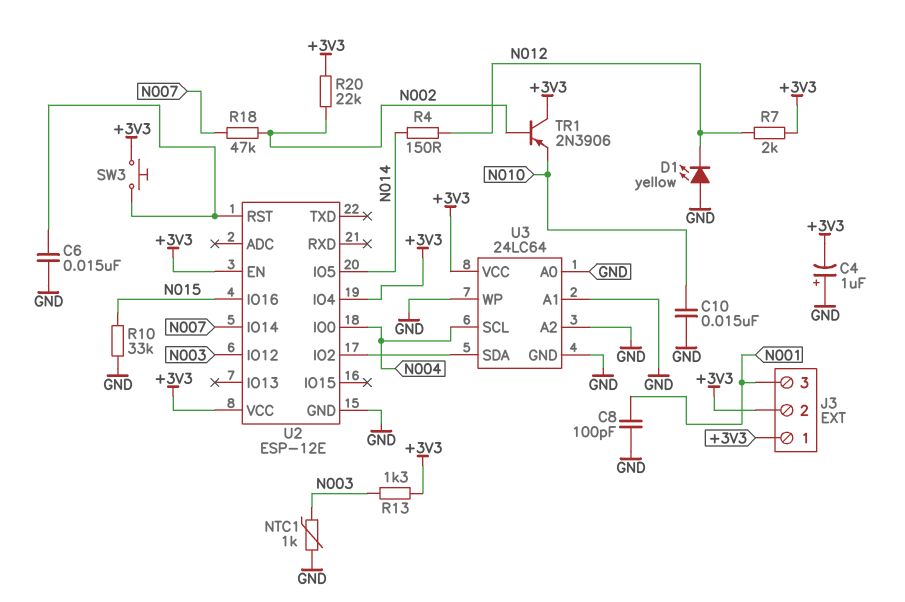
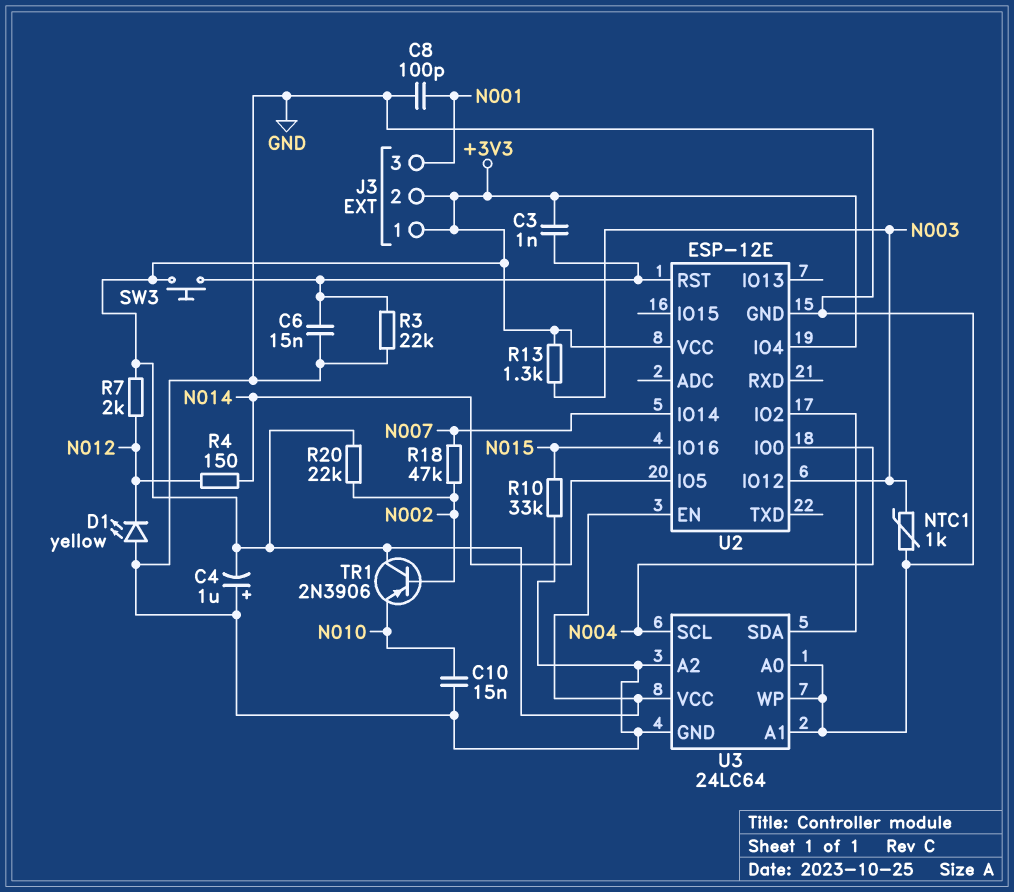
C3: none -> 1nF (+3V3, U2/RST)
R3: none -> 22k (GND, U2/RST)

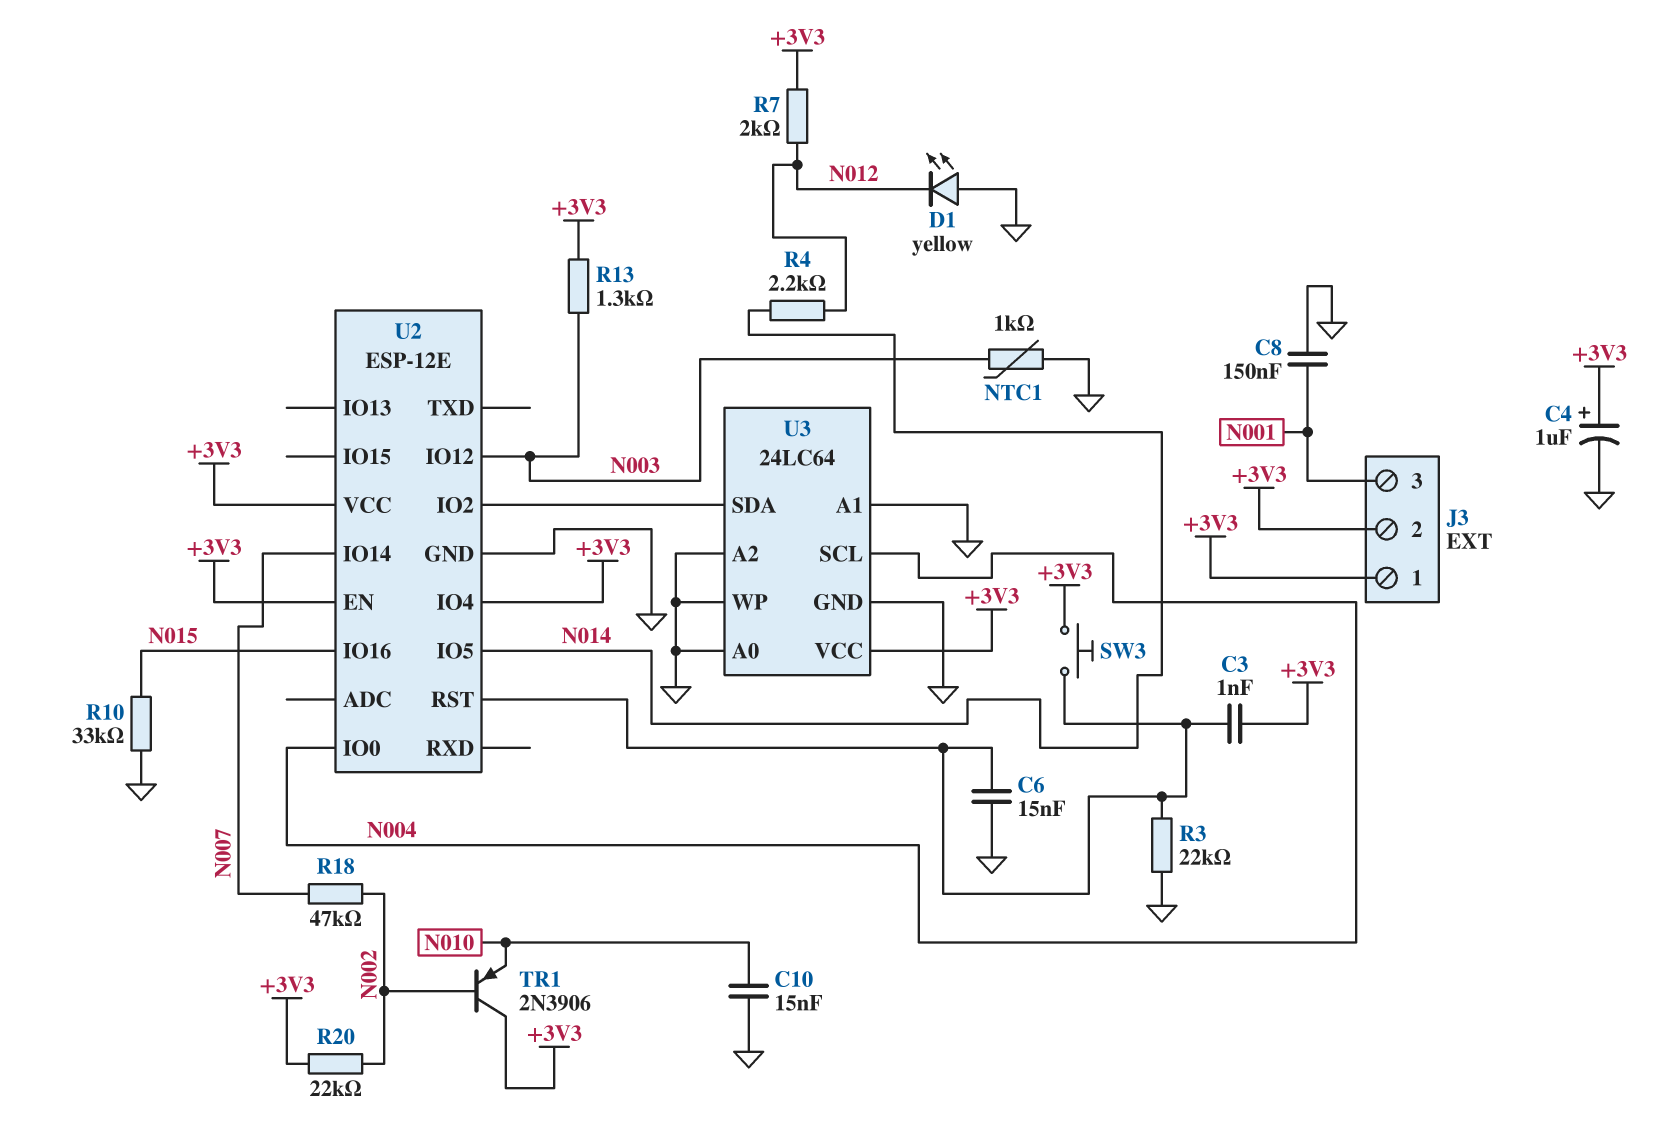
C4: 1uF (plus GND, minus +3V3) -> 1uF (plus +3V3, minus GND)
C8: 100pF (GND, N001) -> 150nF (GND, N001)
R4: 150 (N012, N014) -> 2.2k (N012, N014)

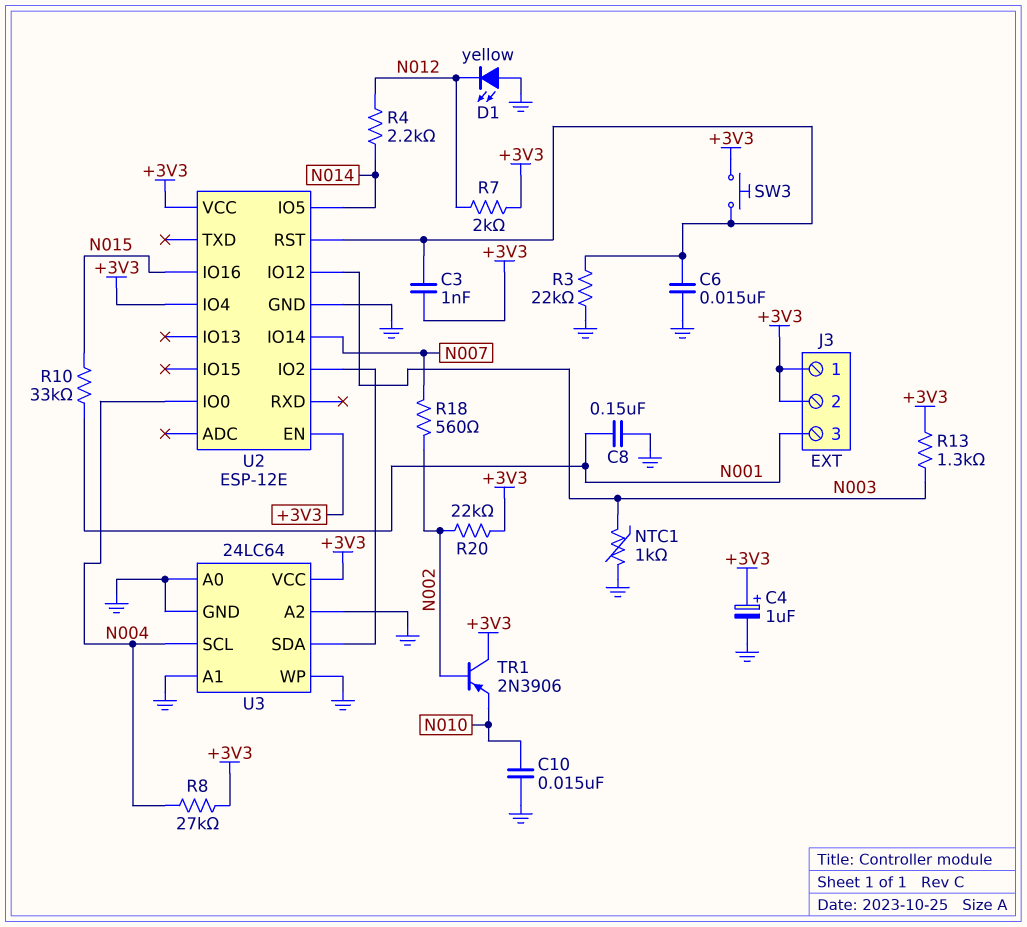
R8: none -> 27k (+3V3, N004)
R10: 33k (GND, N015) -> 33k (N001, N015)
R18: 47k (N002, N007) -> 560 (N002, N007)

